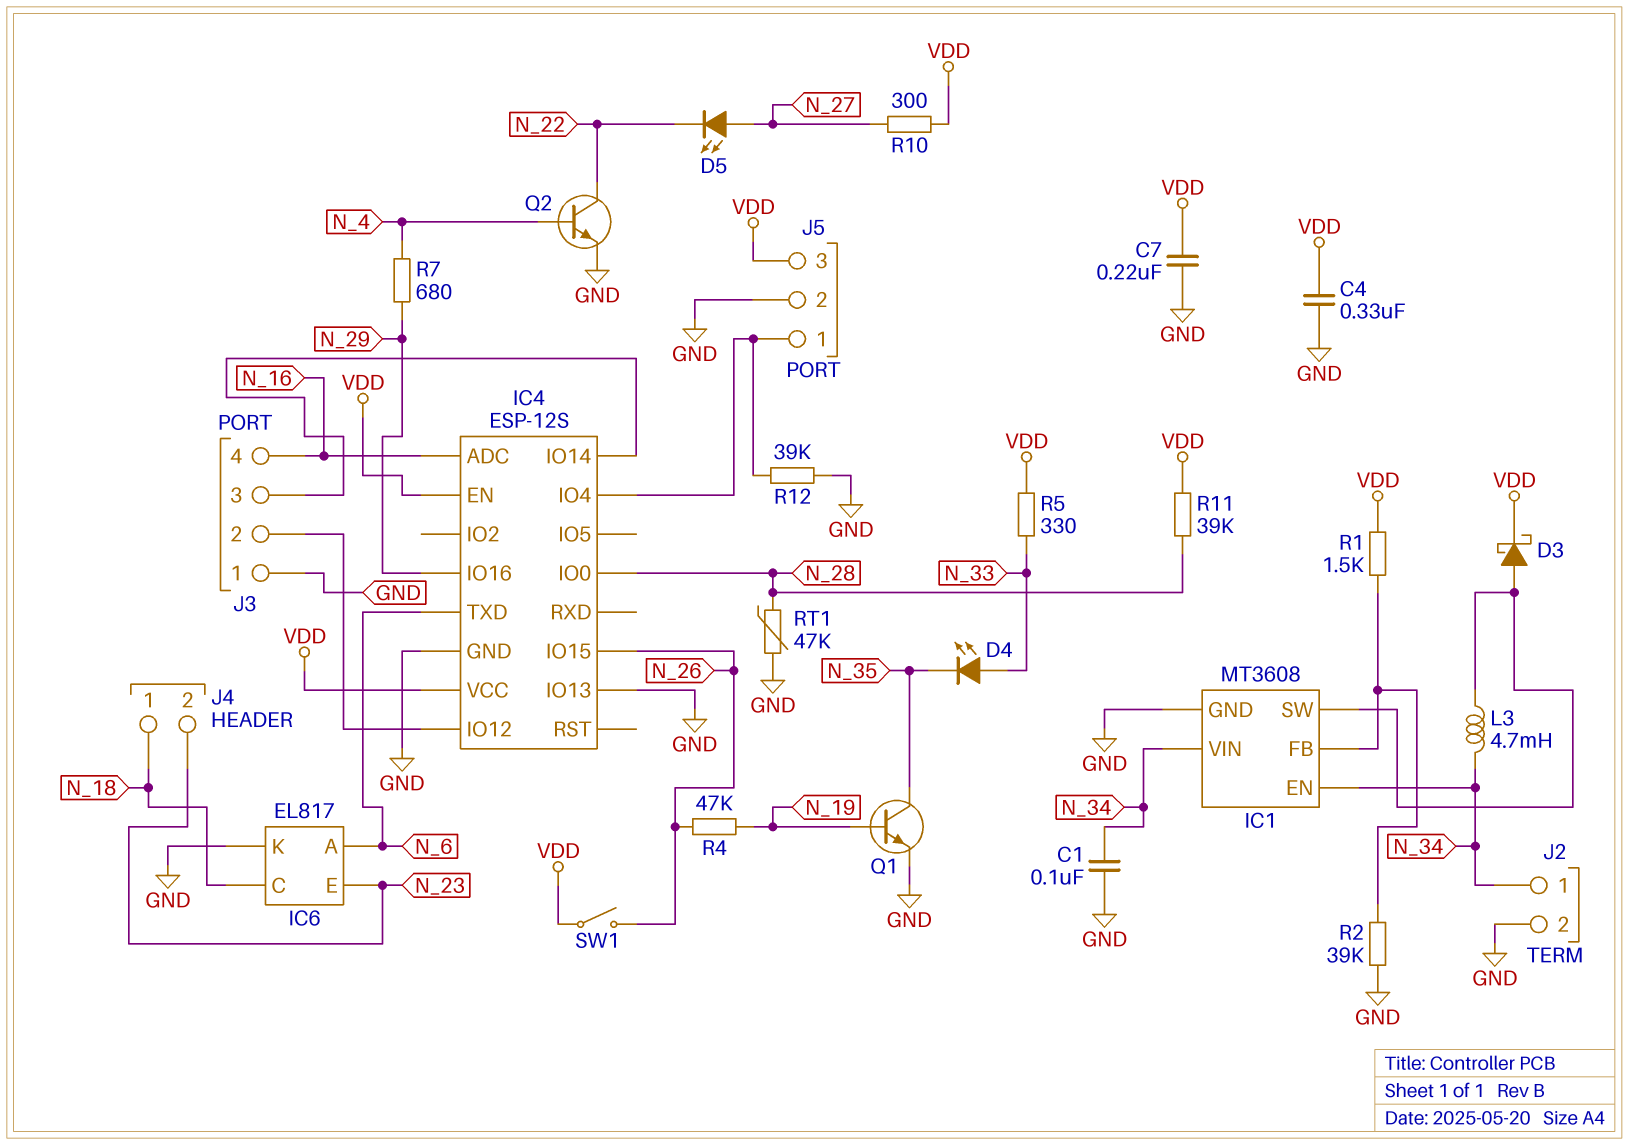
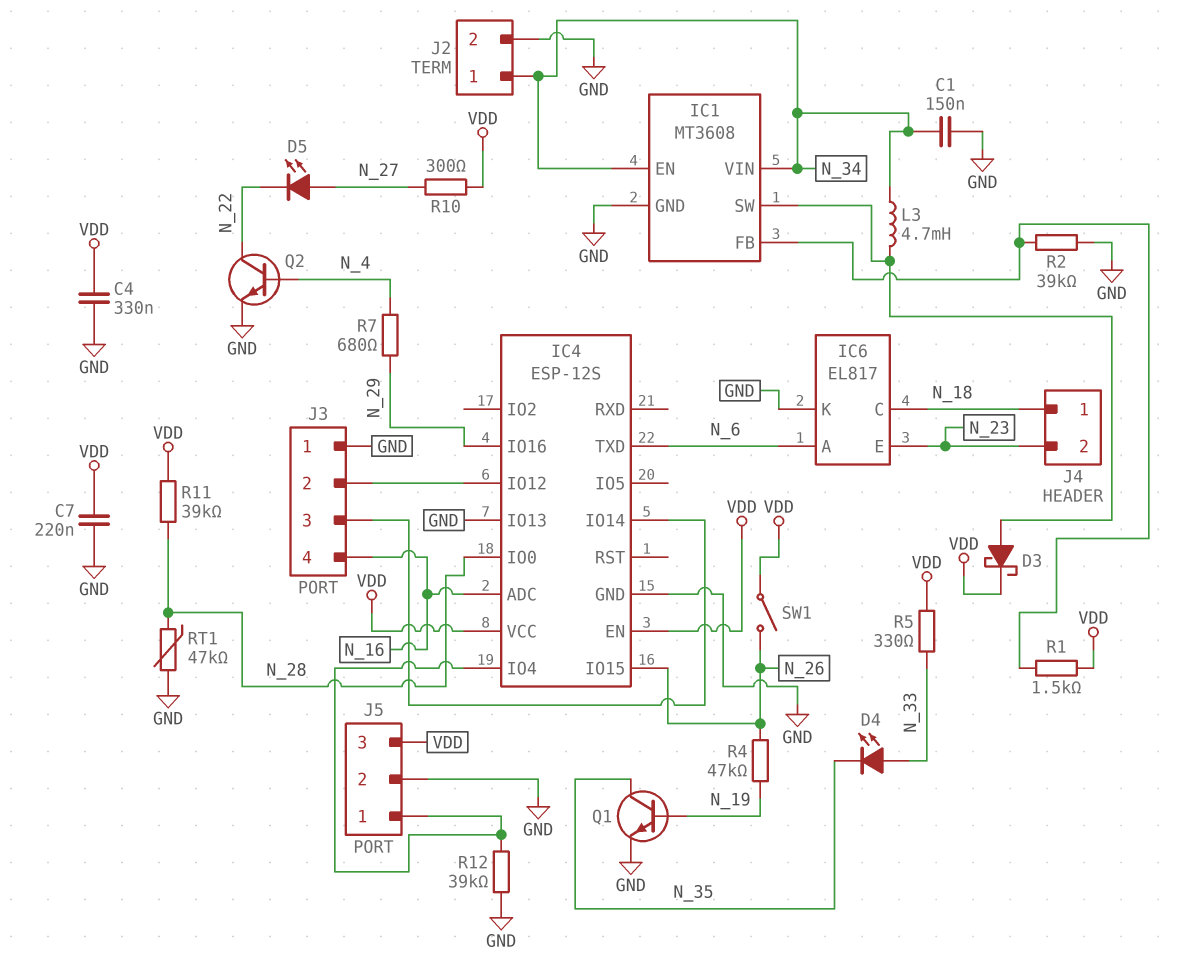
C1: 100nF (GND, N_34) -> 150nF (GND, N_34)

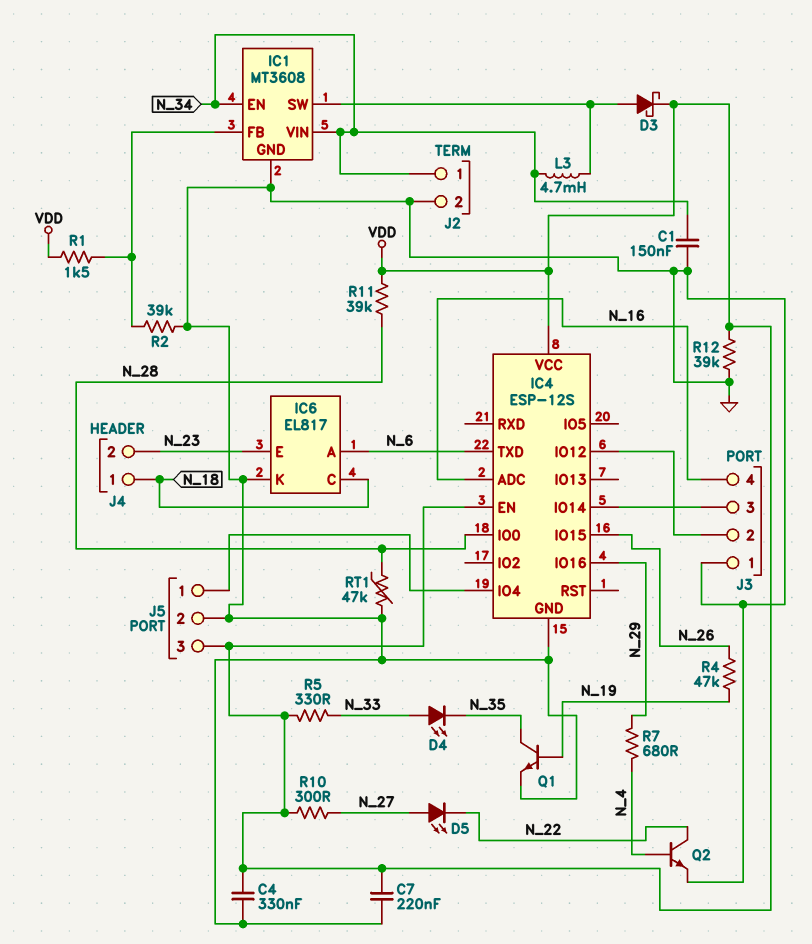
IC4 pin IO13: GND -> none
R12: 39k (GND, IC4/IO4) -> 39k (GND, VDD)
SW1: switch (N_26, VDD) -> none

